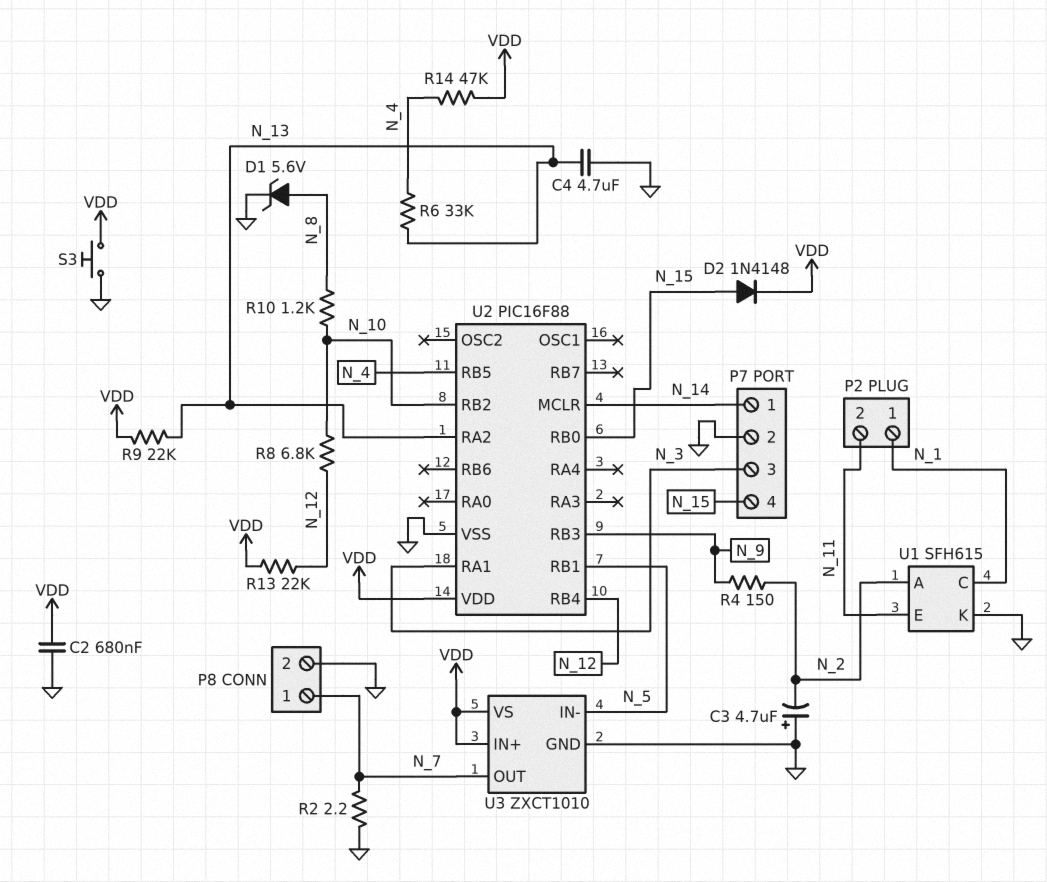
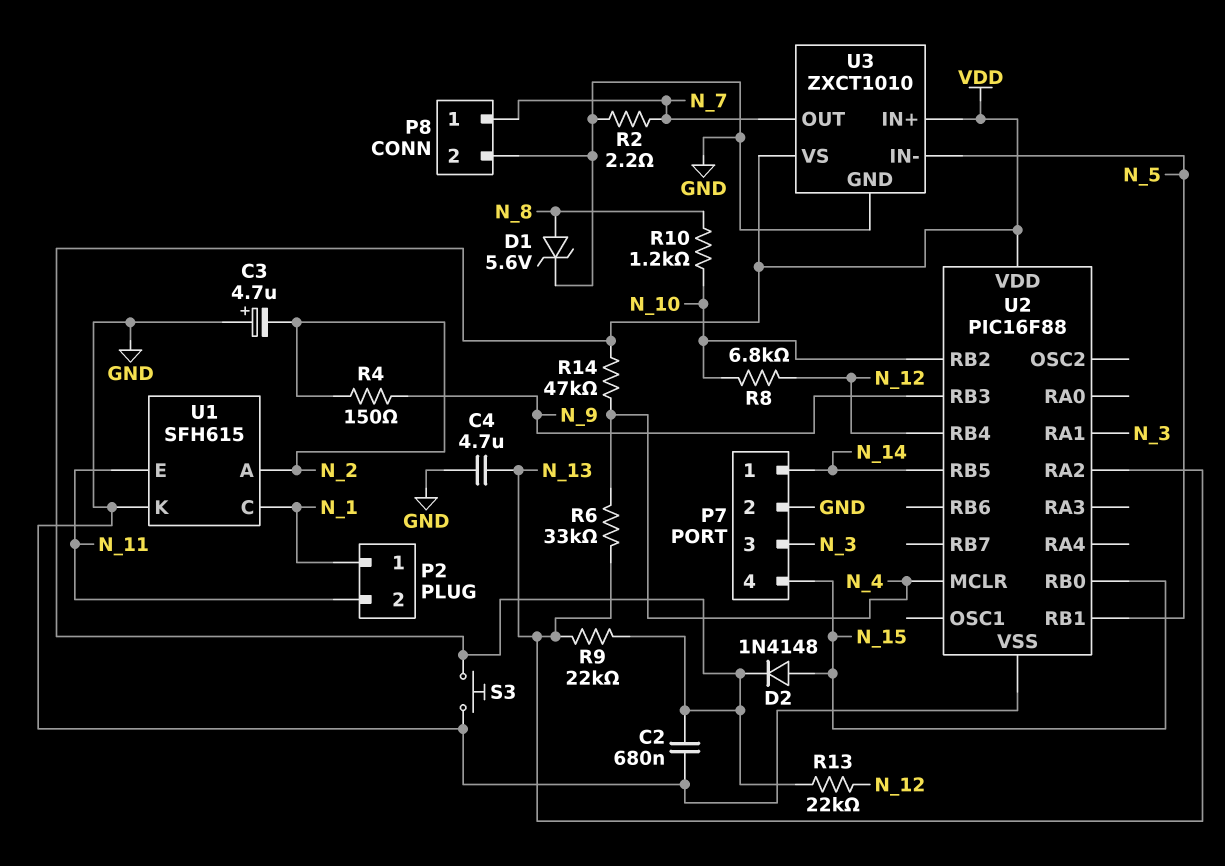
U2 pin MCLR: N_14 -> N_4
U2 pin RB5: N_4 -> N_14

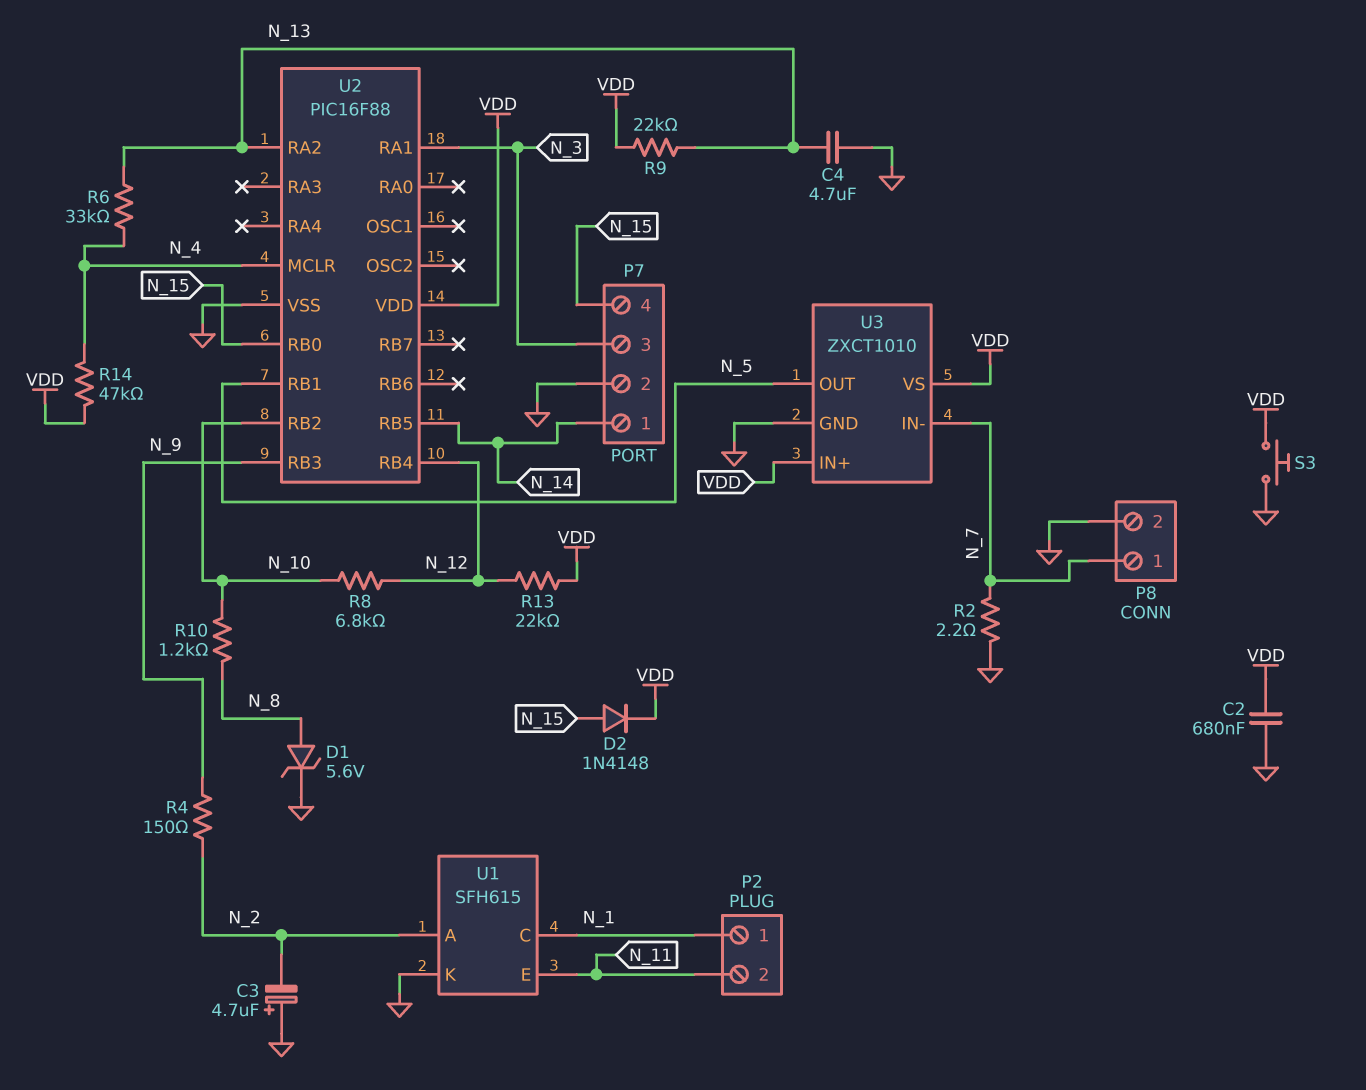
U3 pin IN-: N_5 -> N_7
U3 pin OUT: N_7 -> N_5

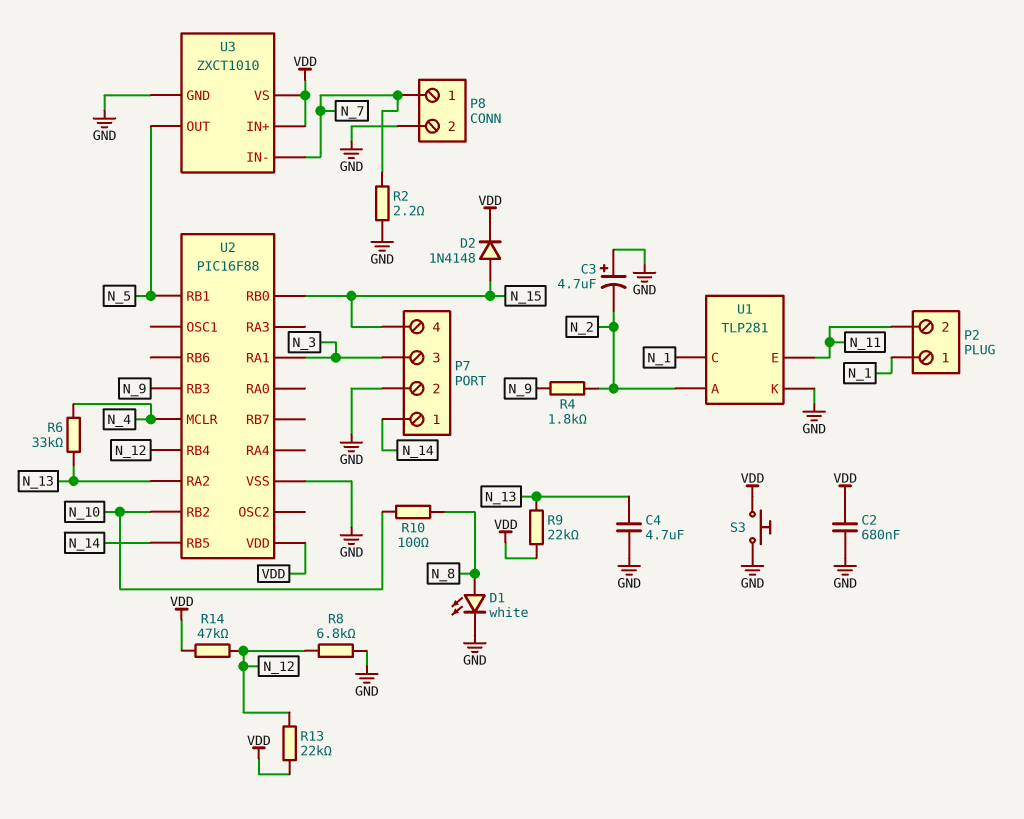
D1: zener 5.6V (A N_8, K GND) -> LED white (A N_8, K GND)
R4: 150 (N_2, N_9) -> 1.8k (N_2, N_9)
R8: 6.8k (N_10, N_12) -> 6.8k (GND, N_12)
R10: 1.2k (N_8, N_10) -> 100 (N_8, N_10)
R14: 47k (N_4, VDD) -> 47k (N_12, VDD)
U1: SFH615 -> TLP281

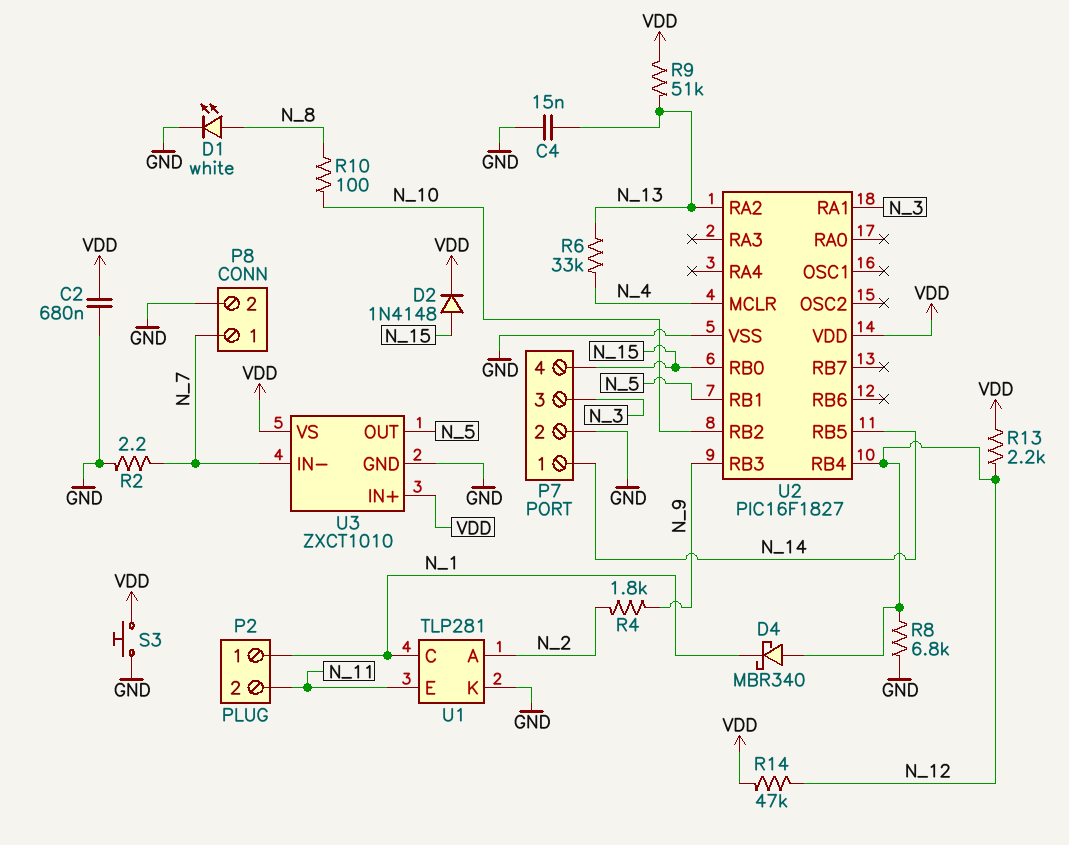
C3: 4.7uF (plus GND, minus N_2) -> none
C4: 4.7uF (GND, N_13) -> 15nF (GND, N_13)
D4: none -> schottky MBR340 (A N_12, K N_1)
R9: 22k (N_13, VDD) -> 51k (N_13, VDD)
R13: 22k (N_12, VDD) -> 2.2k (N_12, VDD)
U2: PIC16F88 -> PIC16F1827

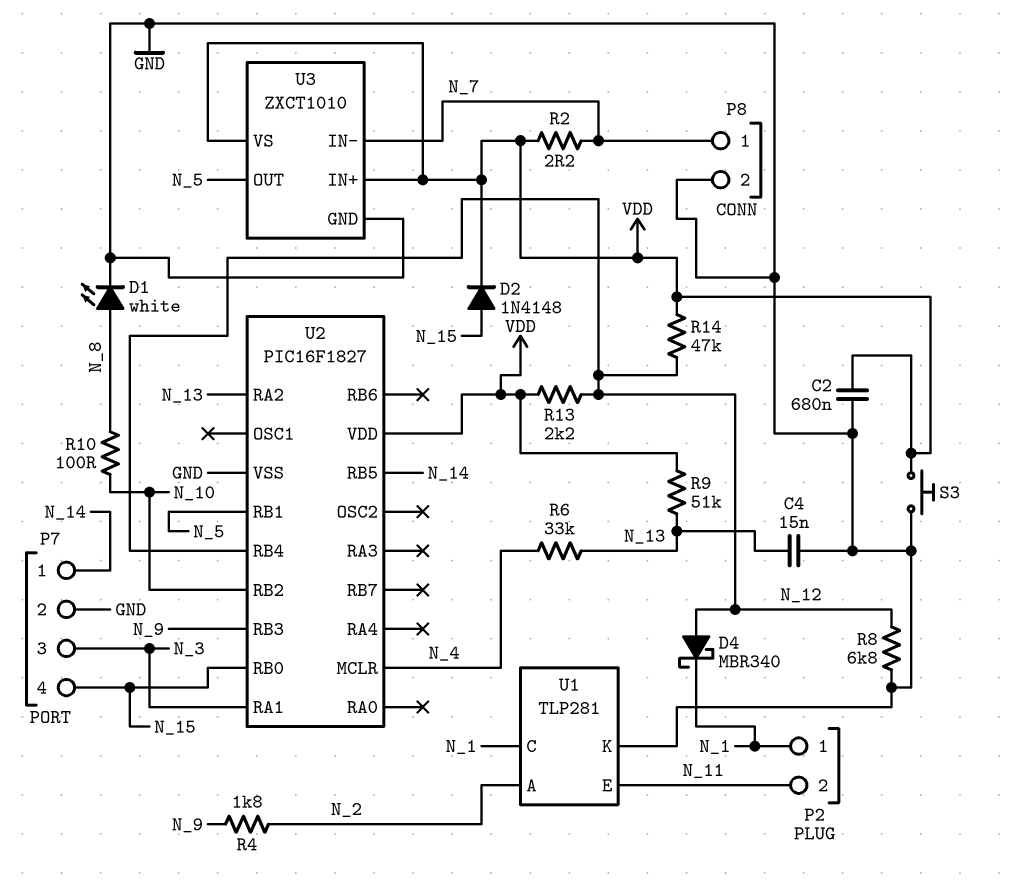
R2: 2.2 (GND, N_7) -> 2.2 (N_7, VDD)

